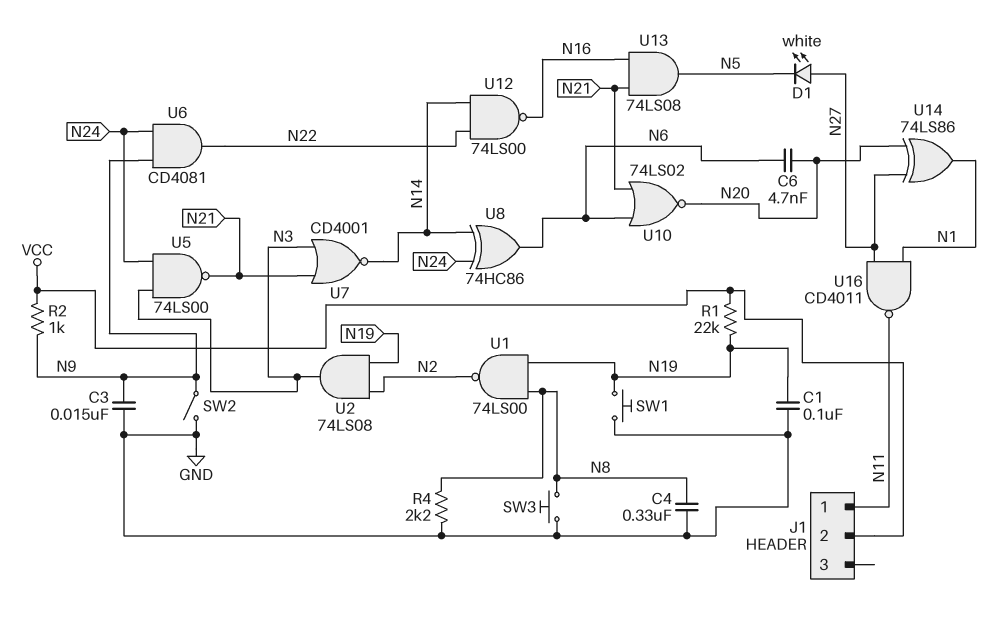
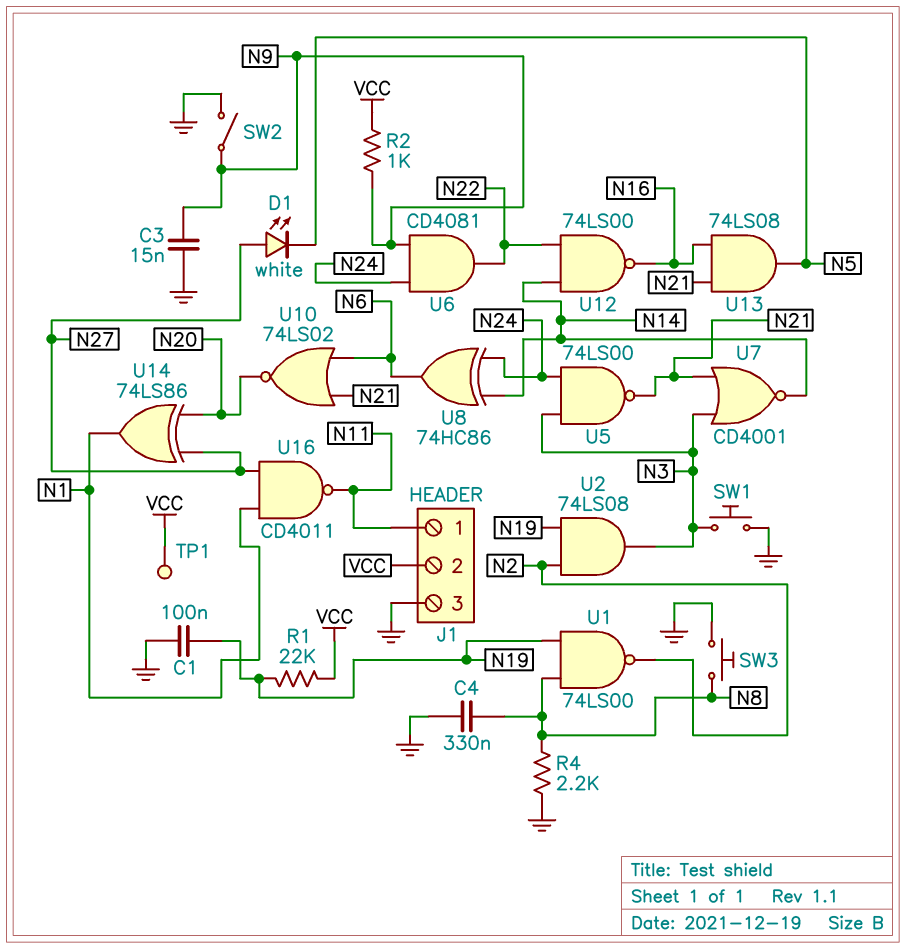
C6: 4.7nF (N6, N20) -> none
J1 pin 3: none -> GND
SW1: button (GND, N19) -> button (GND, N3)
TP1: none -> test point (VCC)

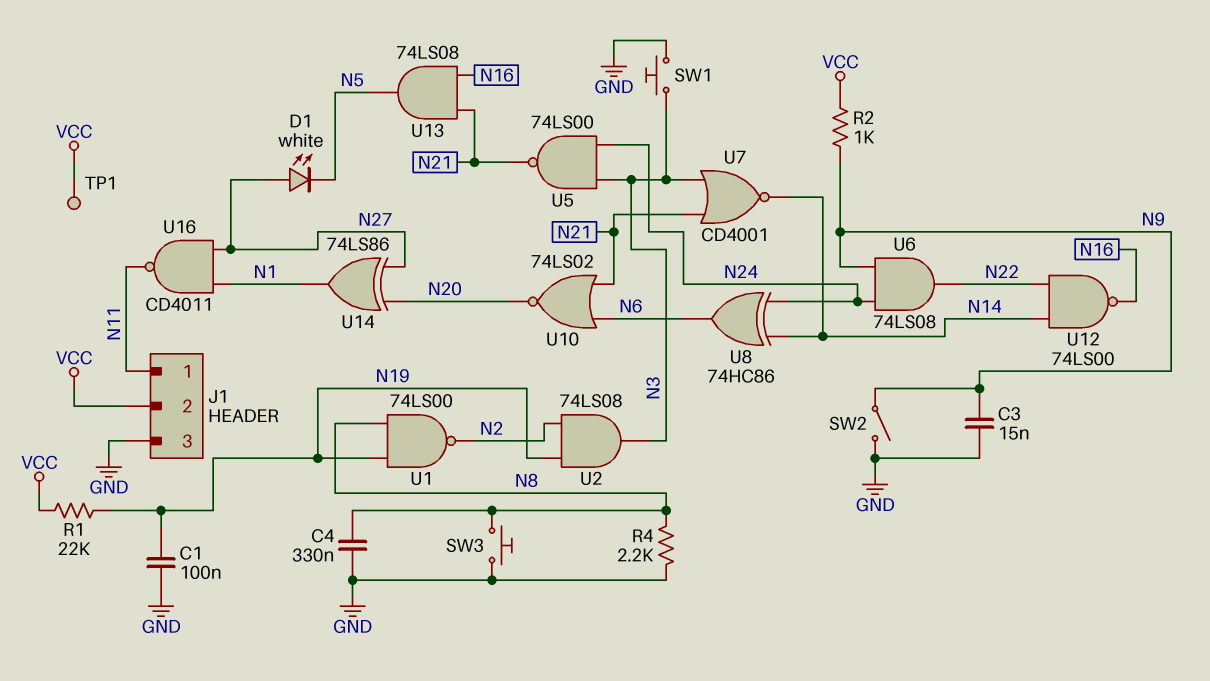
U6: AND CD4081 (in N9, in N24, out N22) -> AND 74LS08 (in N9, in N24, out N22)

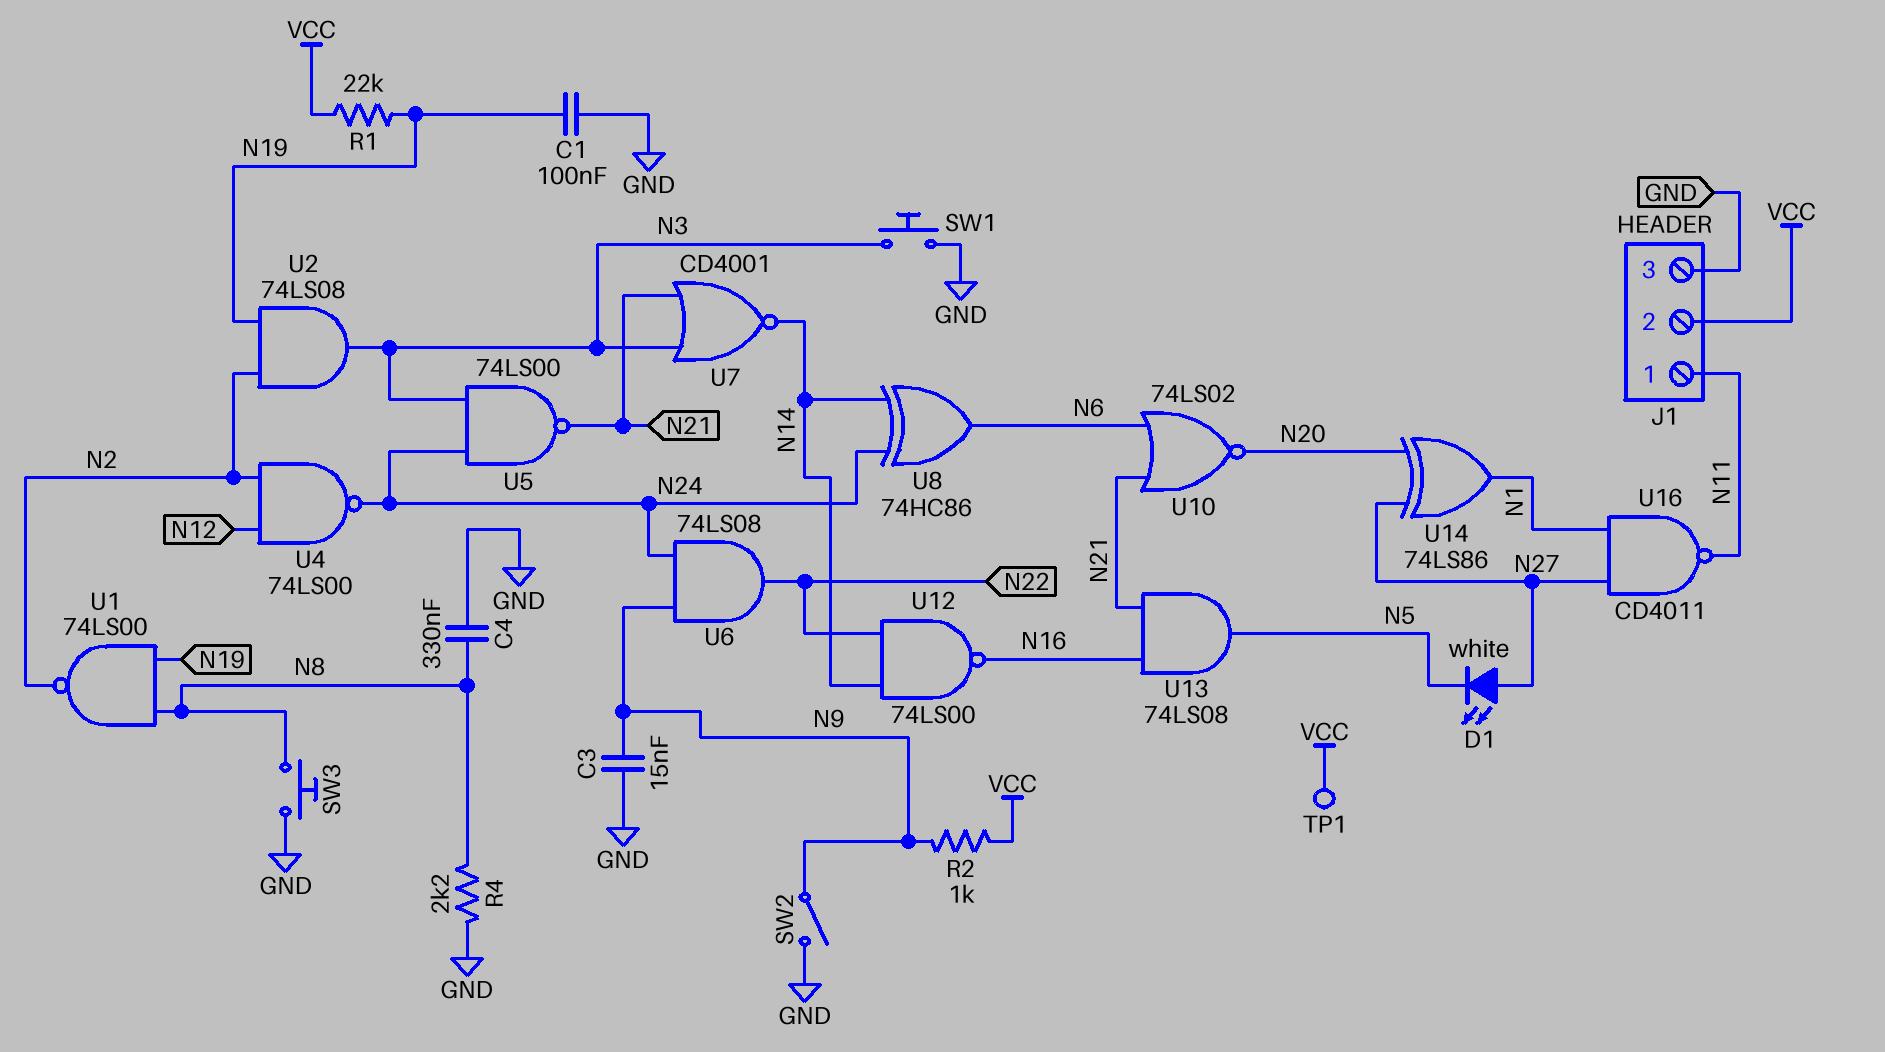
U4: none -> NAND 74LS00 (in N2, in N12, out N24)

